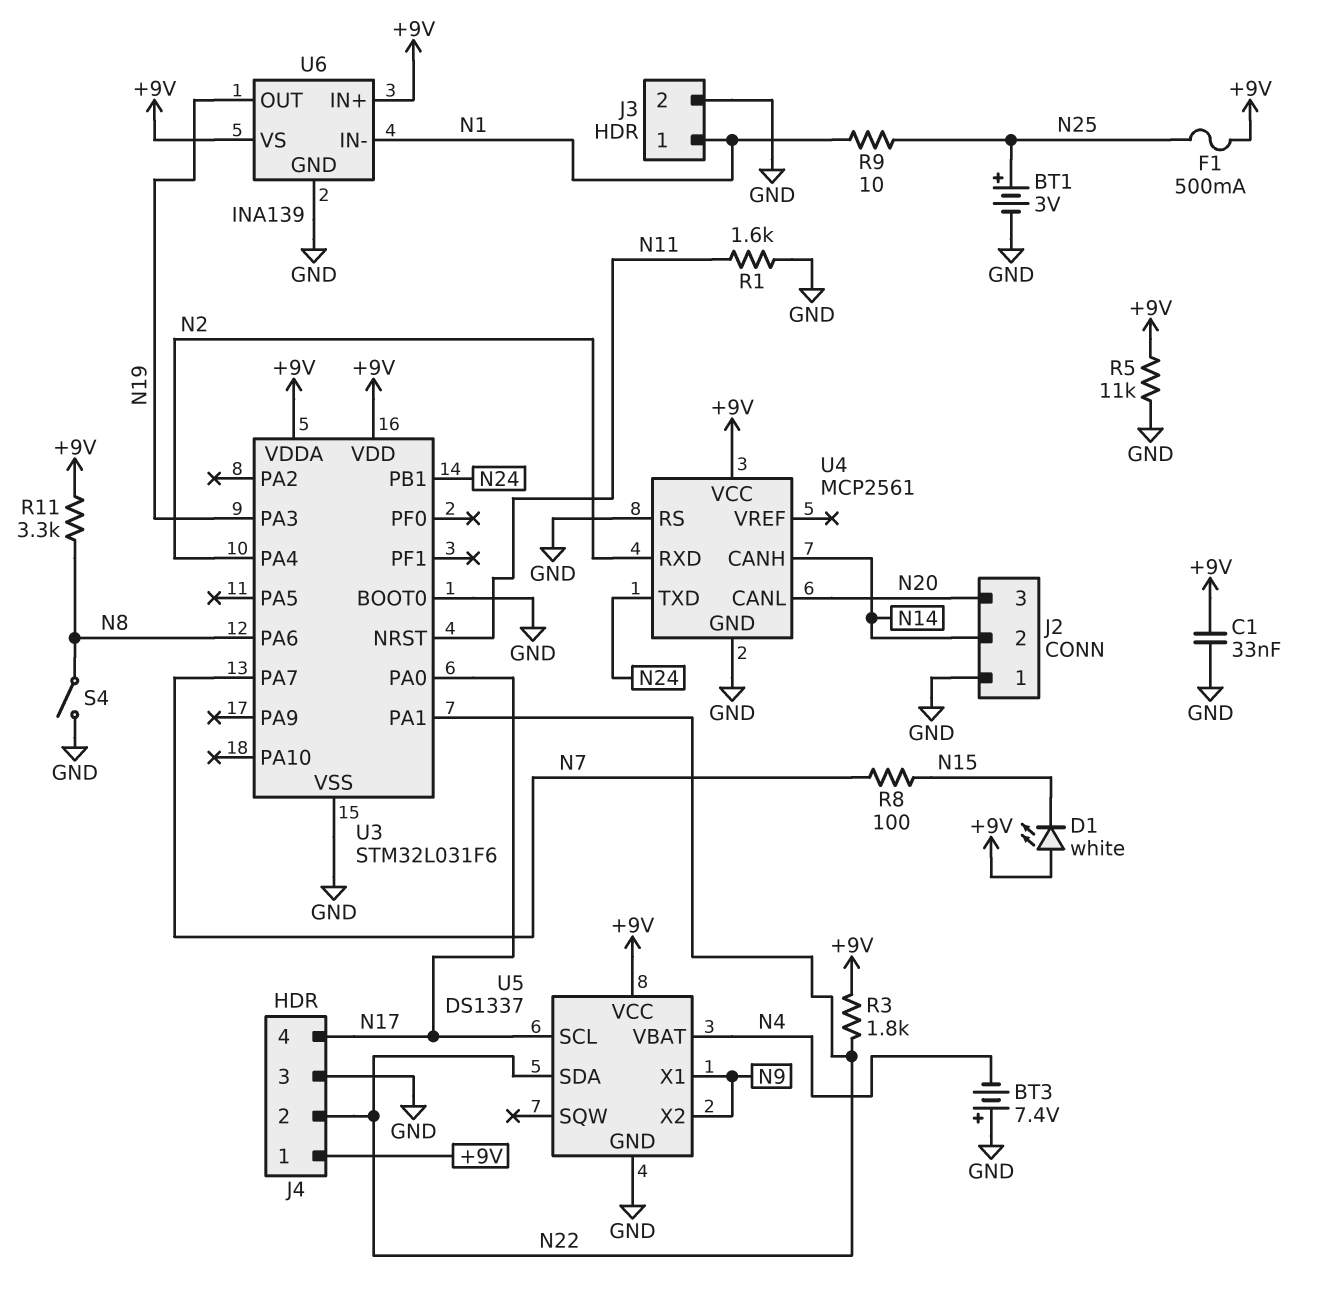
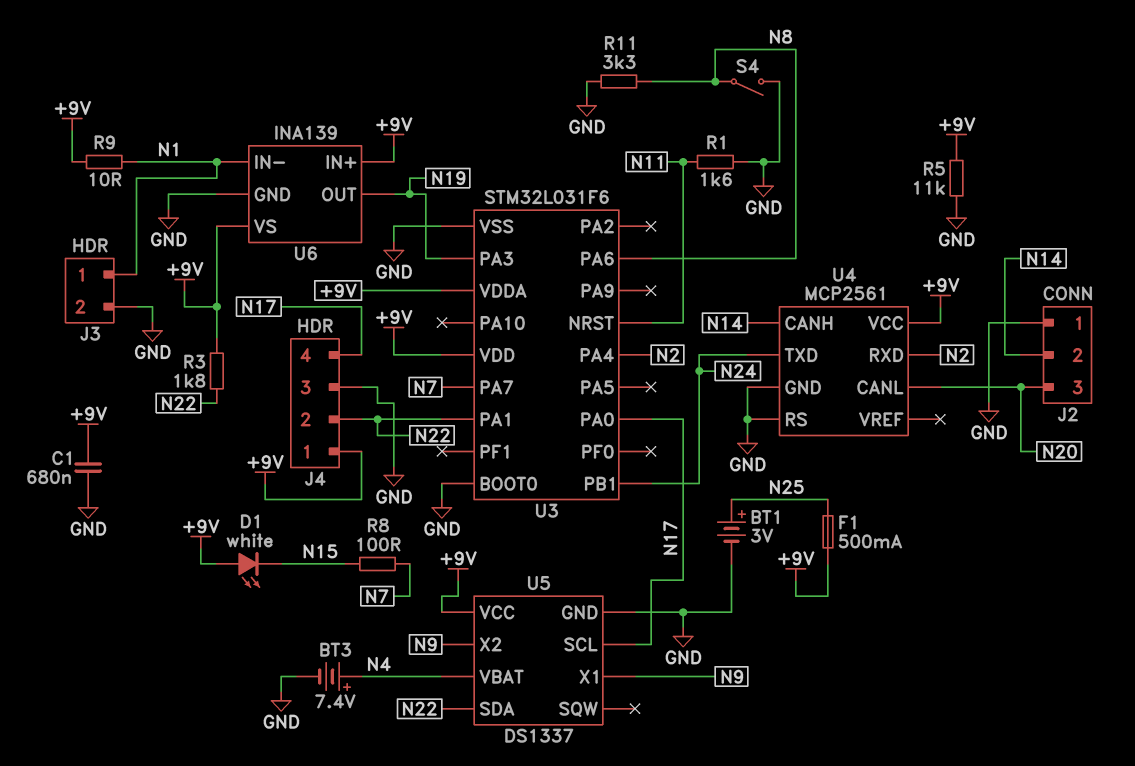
BT3: 7.4V (plus GND, minus N4) -> 7.4V (plus N4, minus GND)
C1: 33nF (+9V, GND) -> 680nF (+9V, GND)
R9: 10 (N1, N25) -> 10 (+9V, N1)
R11: 3.3k (+9V, N8) -> 3.3k (GND, N8)

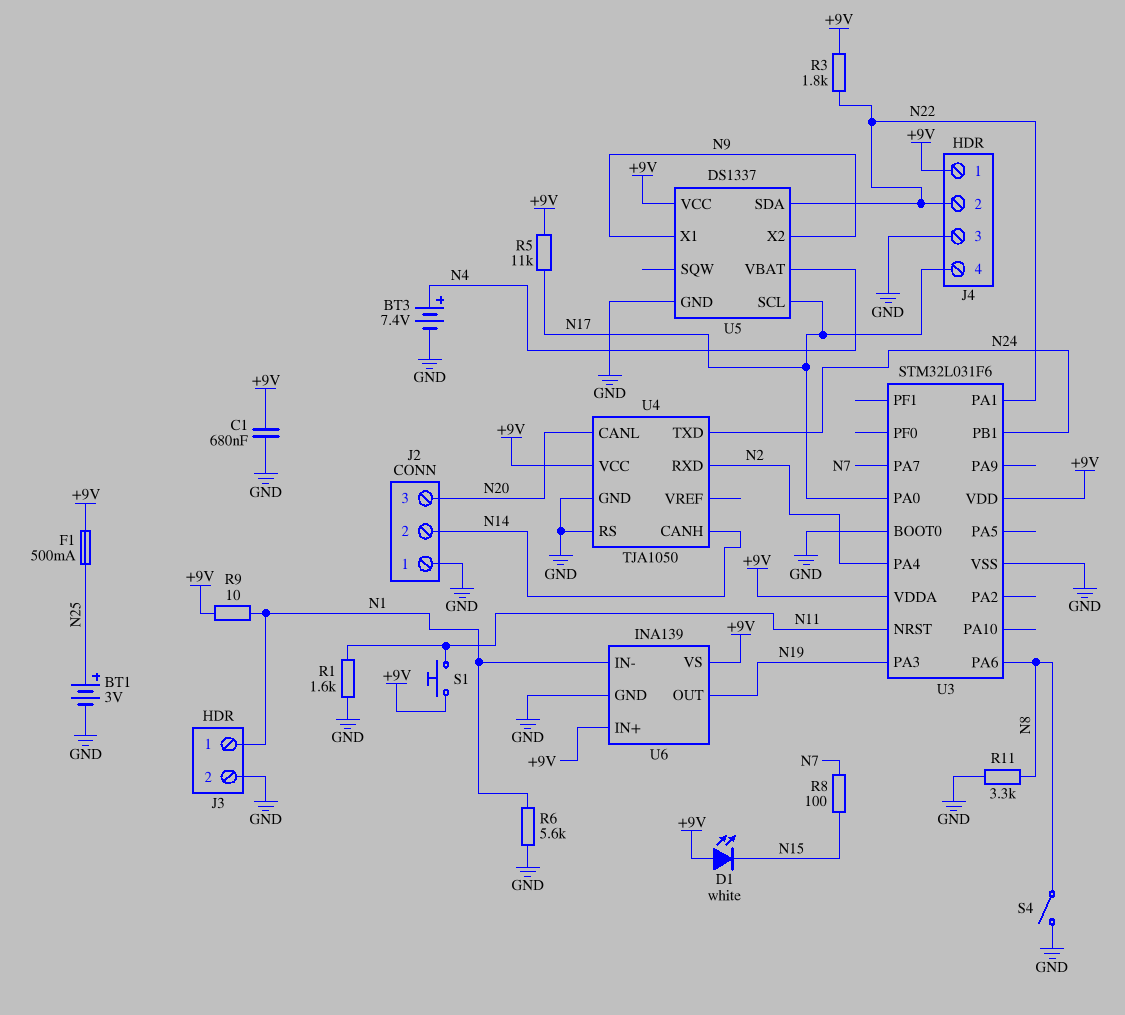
R5: 11k (+9V, GND) -> 11k (+9V, N17)
R6: none -> 5.6k (GND, N1)
S1: none -> button (+9V, N11)
U4: MCP2561 -> TJA1050

